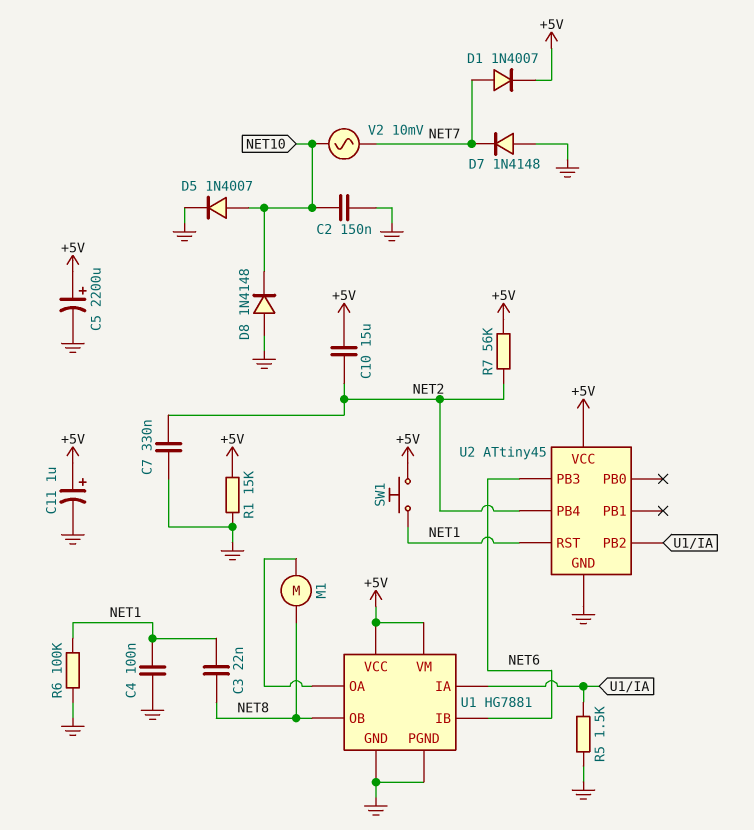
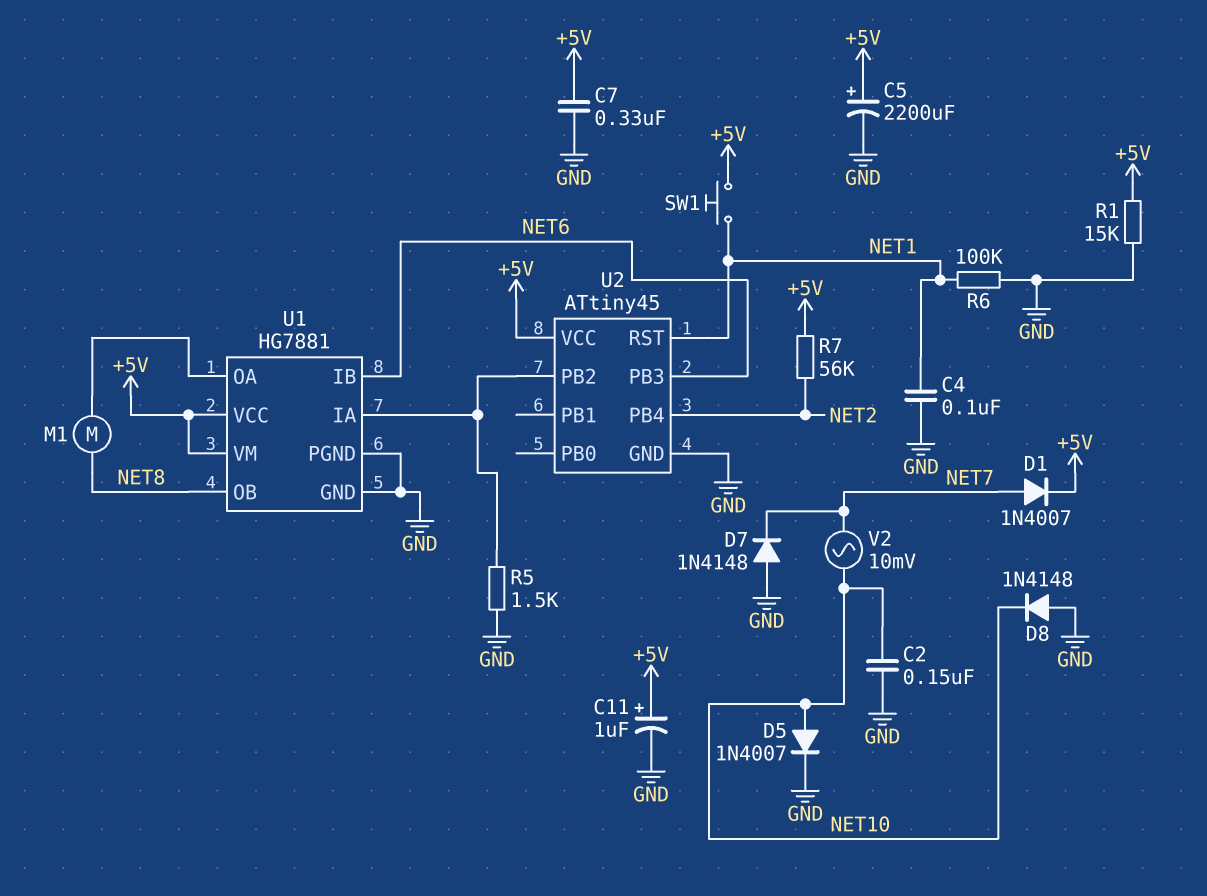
C3: 22nF (NET1, NET8) -> none
C7: 330nF (GND, NET2) -> 330nF (+5V, GND)
C10: 15uF (+5V, NET2) -> none

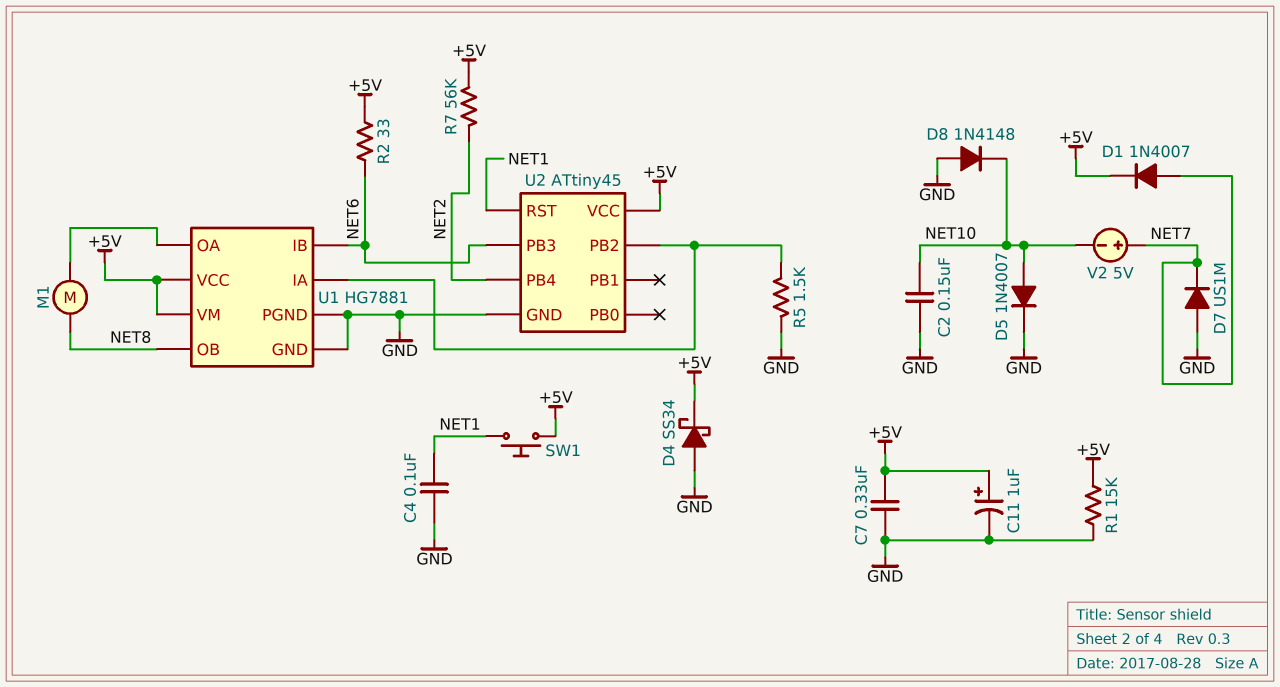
C5: 2200uF (plus +5V, minus GND) -> none
D4: none -> schottky SS34 (A GND, K +5V)
D7: diode 1N4148 (A GND, K NET7) -> diode US1M (A GND, K NET7)
R2: none -> 33 (+5V, NET6)
R6: 100k (GND, NET1) -> none
V2: AC 10mV (NET7, NET10) -> 5V (plus NET7, minus NET10)

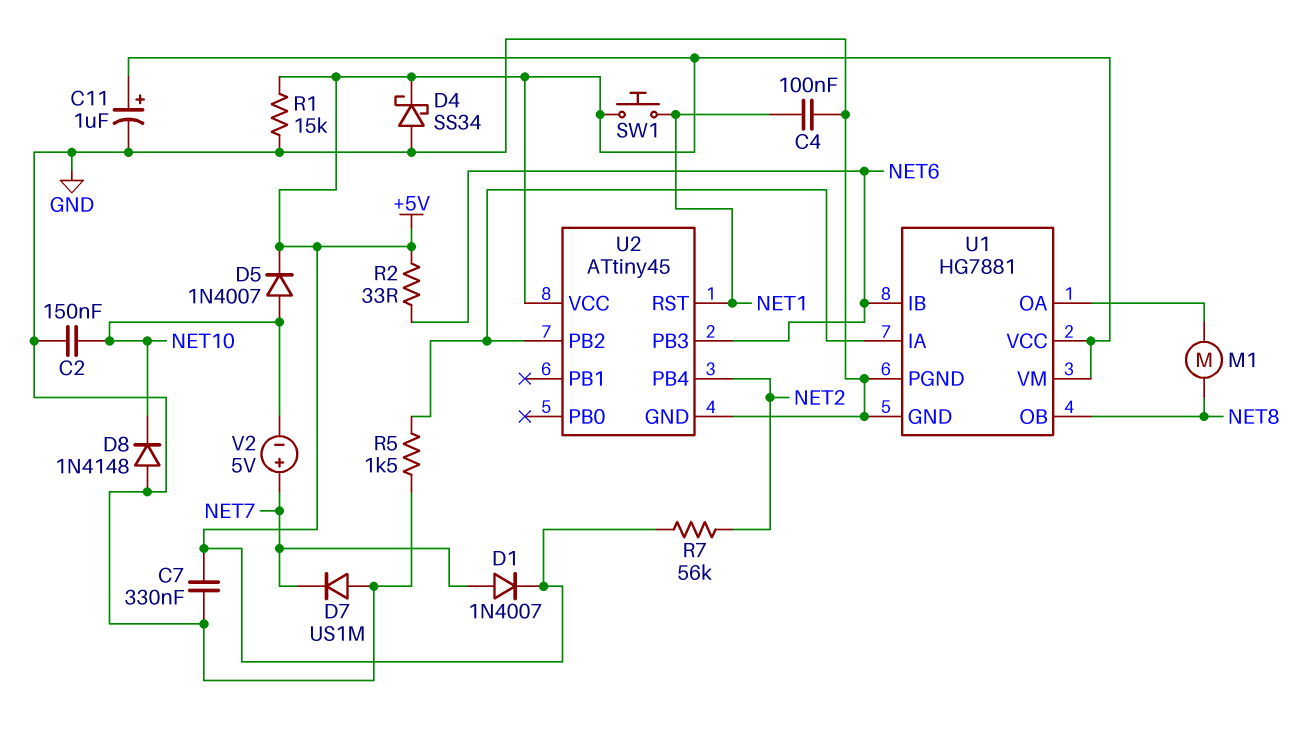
D5: diode 1N4007 (A NET10, K GND) -> diode 1N4007 (A NET10, K +5V)

